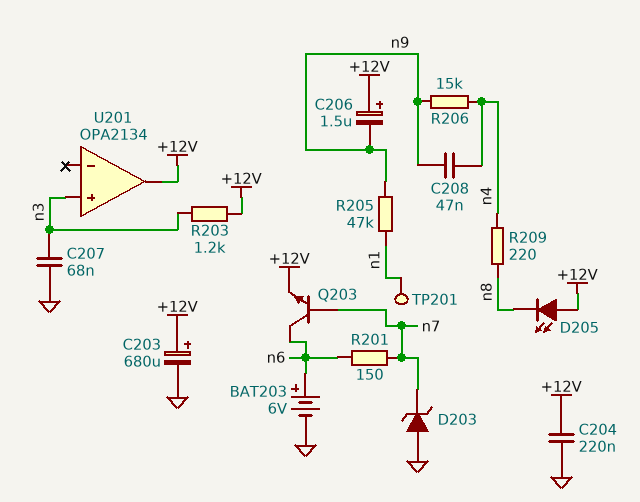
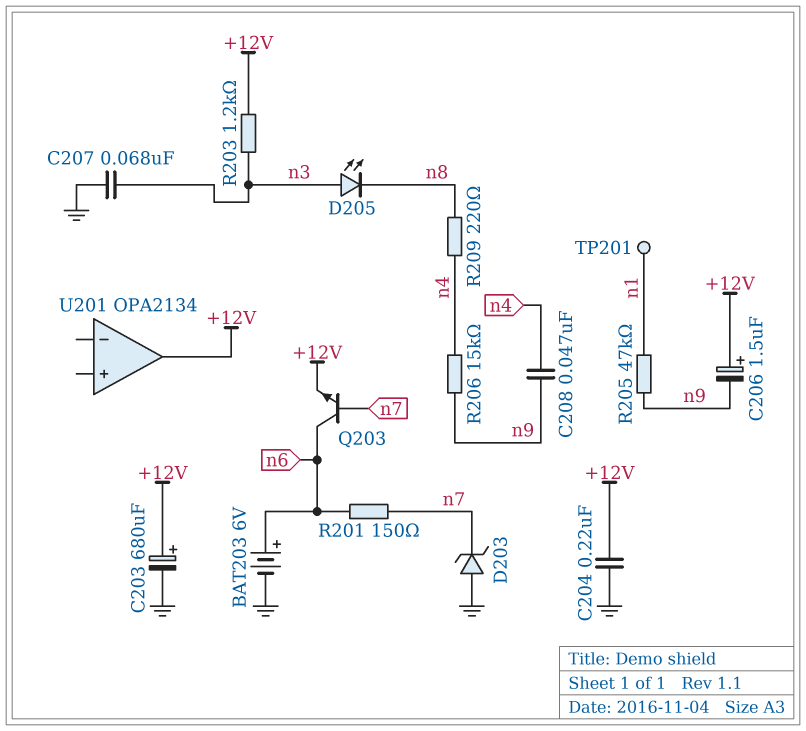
D205: LED (A +12V, K n8) -> LED (A n3, K n8)
U201 pin in+: n3 -> none

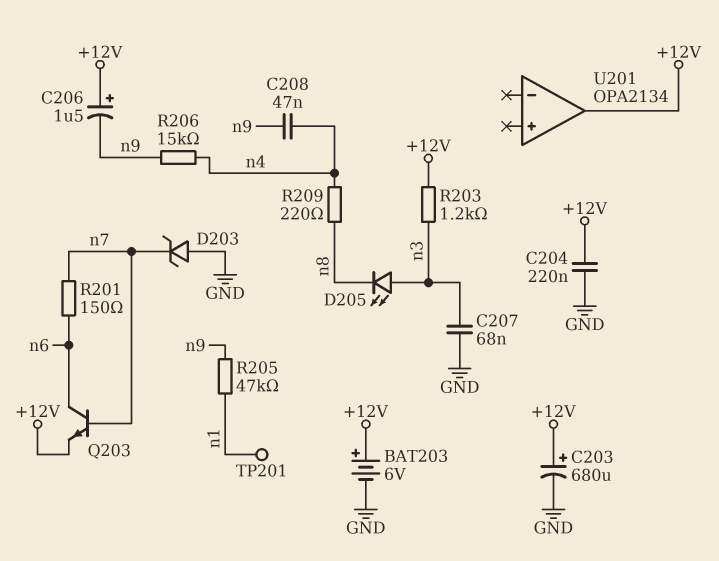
BAT203: 6V (plus n6, minus GND) -> 6V (plus +12V, minus GND)

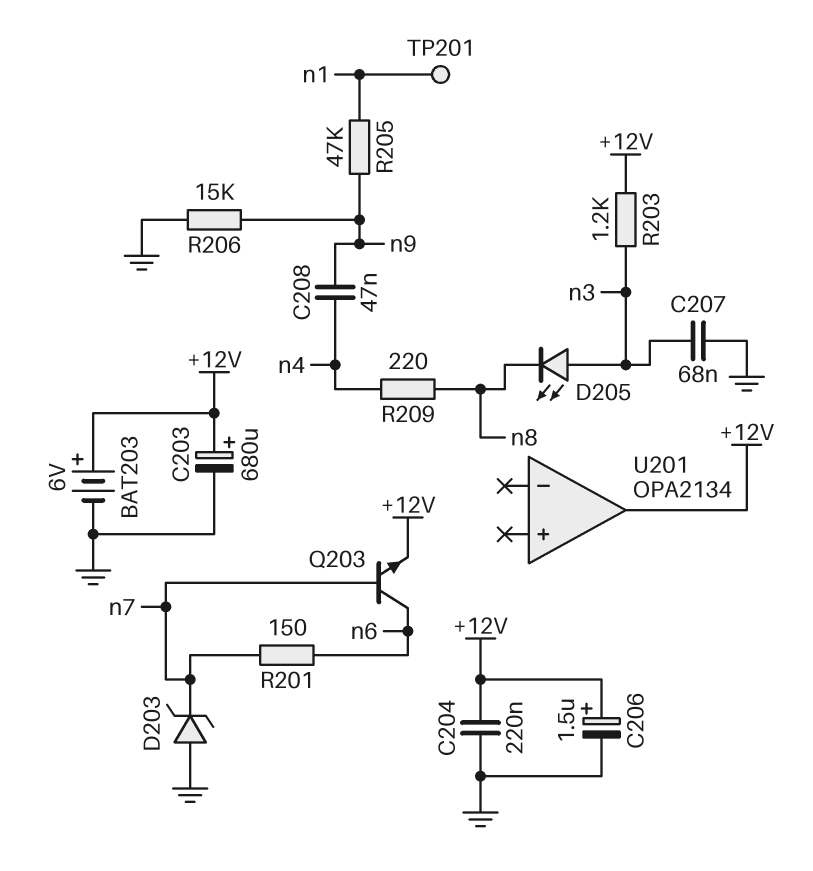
C206: 1.5uF (plus +12V, minus n9) -> 1.5uF (plus +12V, minus GND)
R206: 15k (n4, n9) -> 15k (GND, n9)

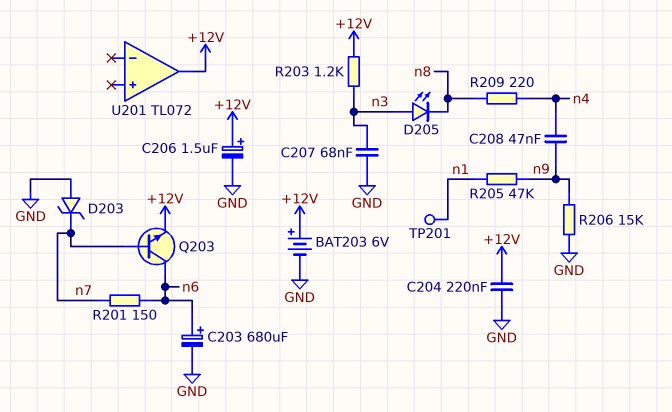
C203: 680uF (plus +12V, minus GND) -> 680uF (plus n6, minus GND)
U201: OPA2134 -> TL072

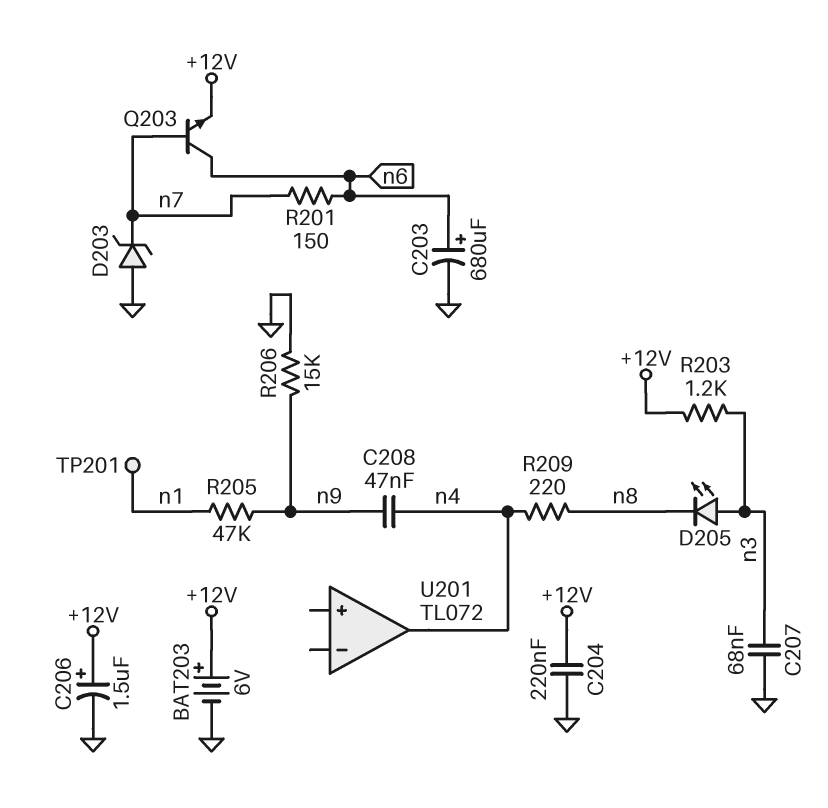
U201 pin out: +12V -> n4

